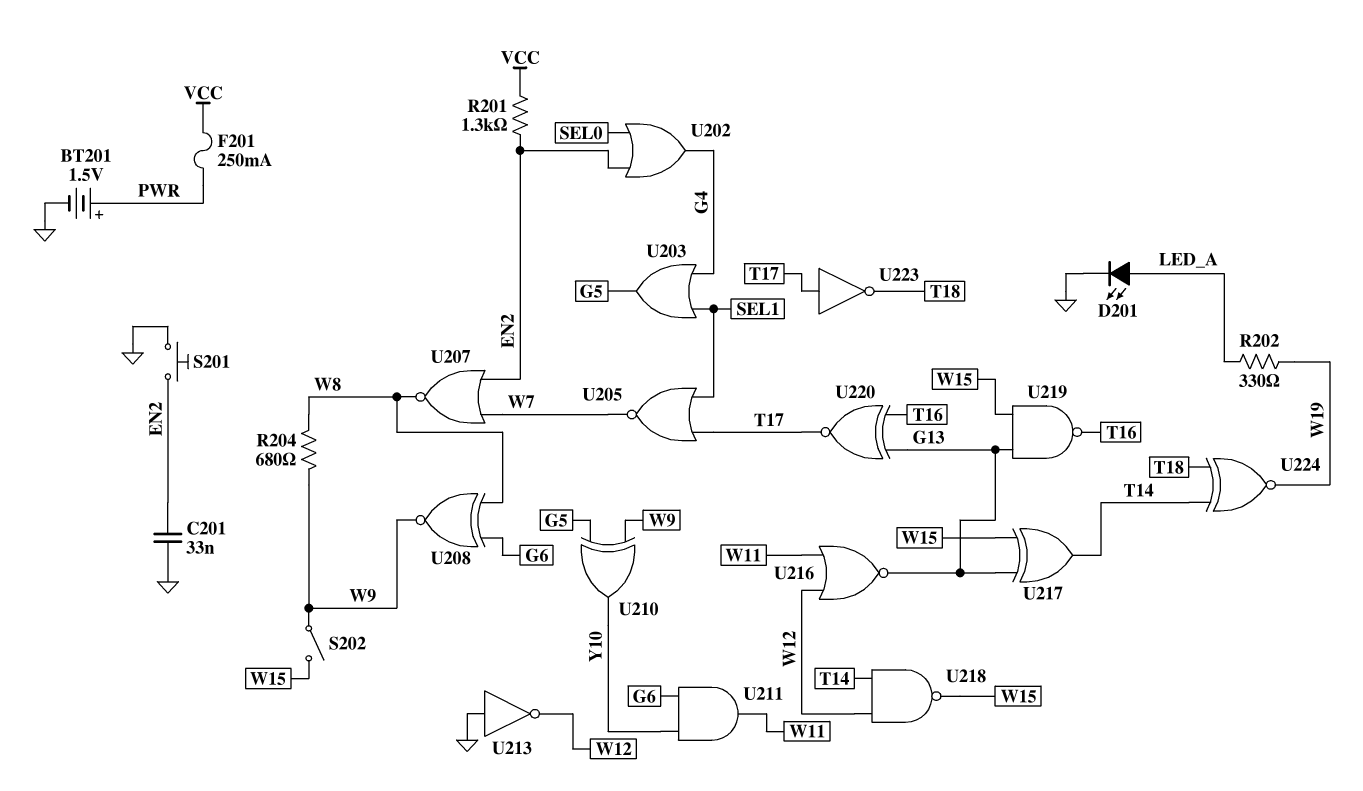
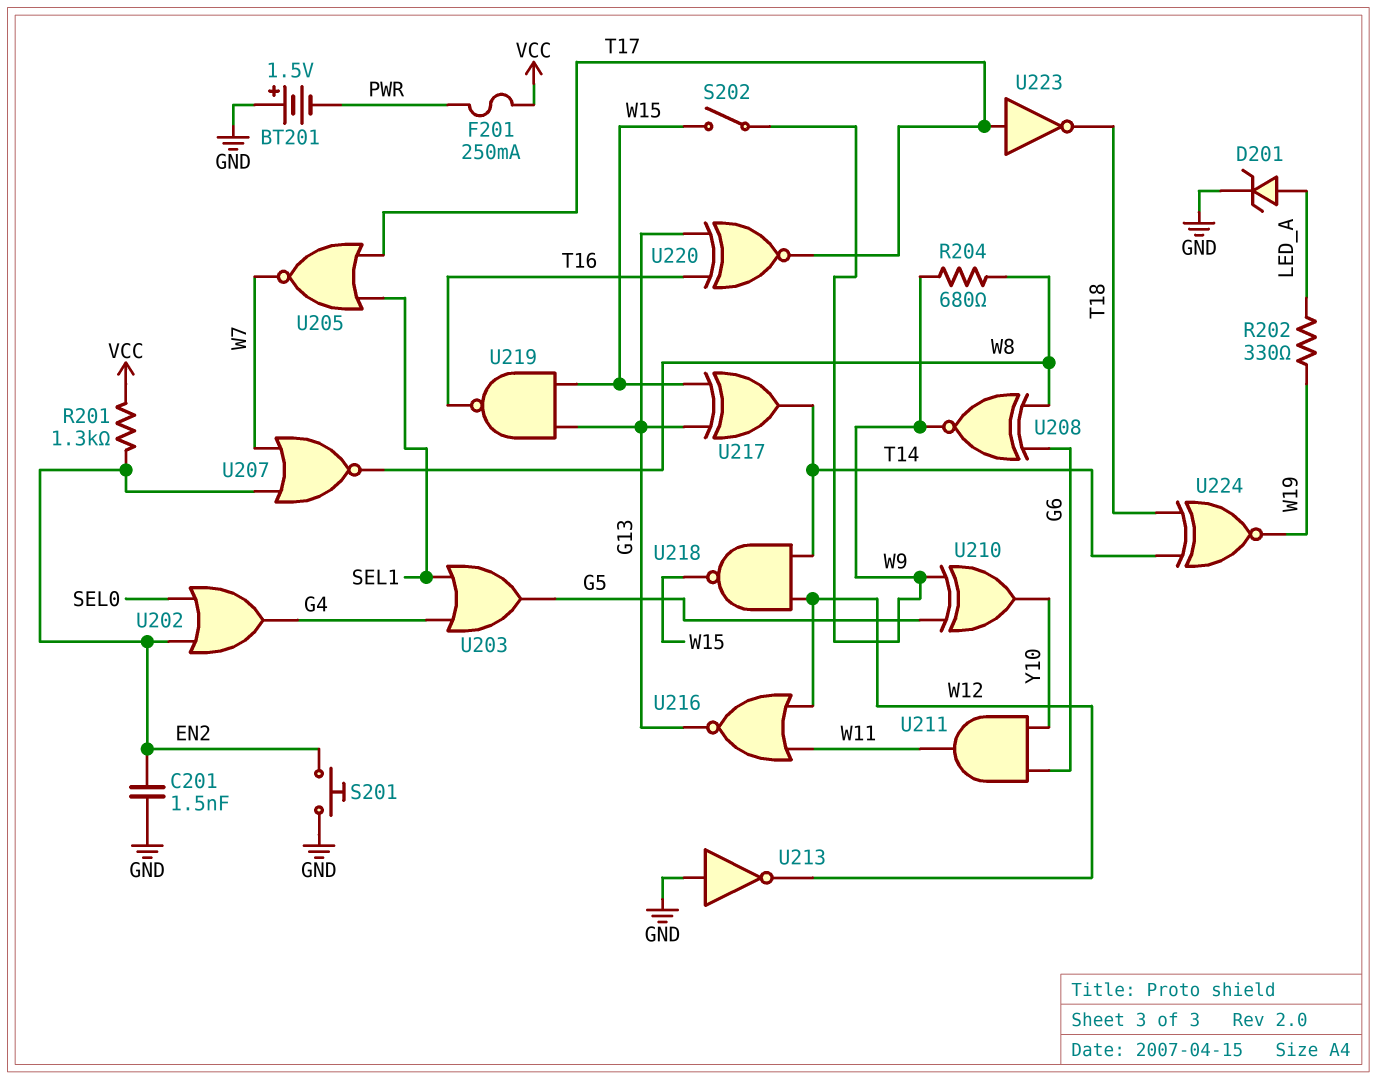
BT201: 1.5V (plus PWR, minus GND) -> 1.5V (plus GND, minus PWR)
C201: 33nF (EN2, GND) -> 1.5nF (EN2, GND)
D201: LED (A LED_A, K GND) -> zener (A LED_A, K GND)

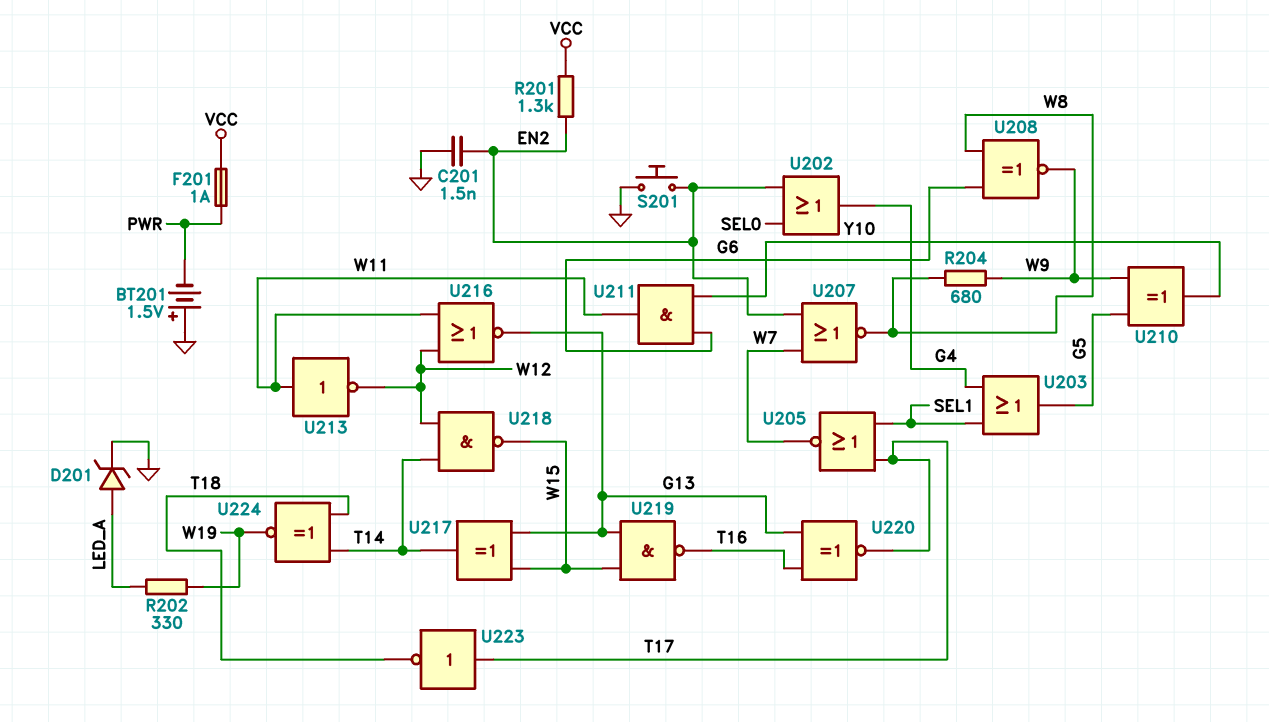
F201: 250mA (PWR, VCC) -> 1A (PWR, VCC)
S202: switch (W9, W15) -> none
U213: NOT (in GND, out W12) -> NOT (in W11, out W12)

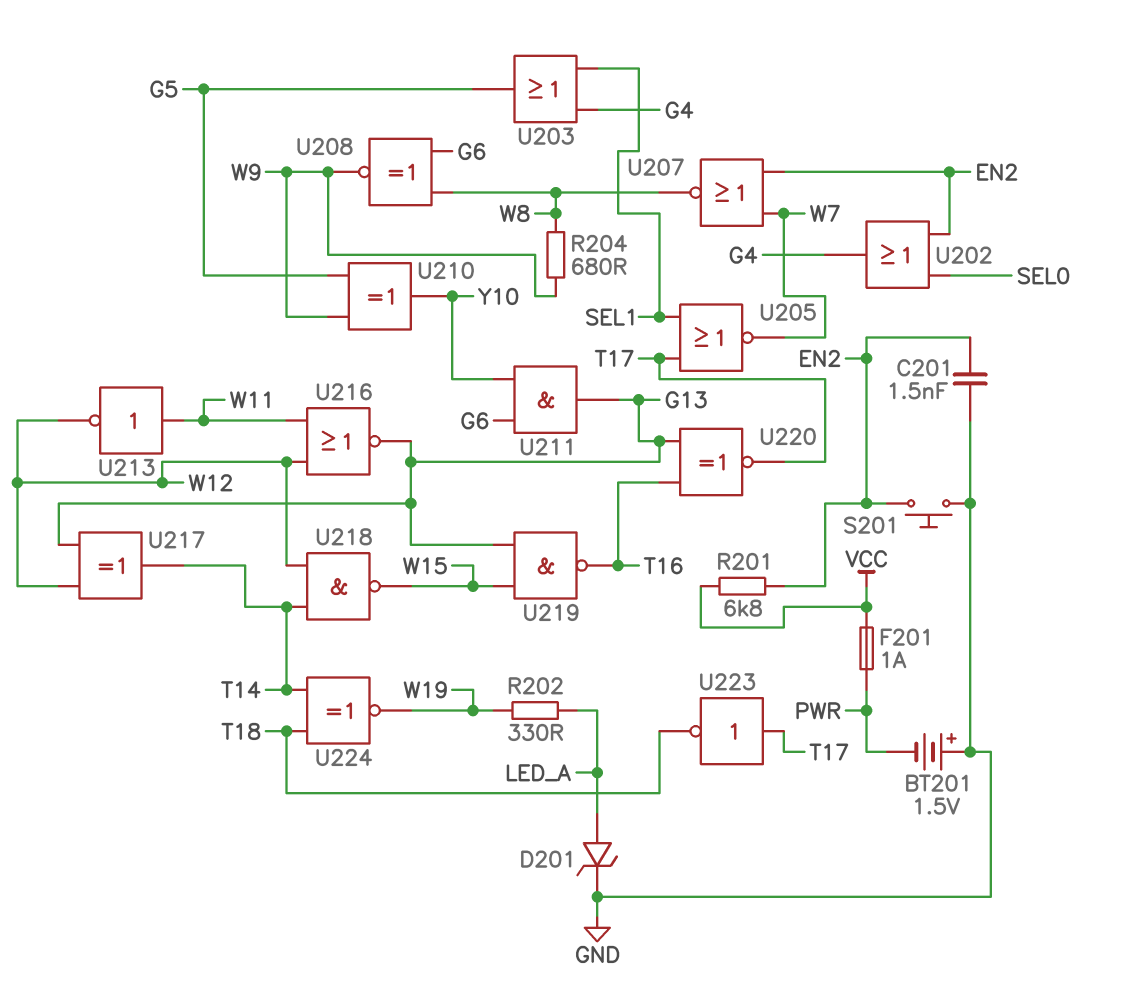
R201: 1.3k (EN2, VCC) -> 6.8k (EN2, VCC)
U211: AND (in G6, in Y10, out W11) -> AND (in G6, in Y10, out G13)
U217: XOR (in G13, in W15, out T14) -> XOR (in G13, in W12, out T14)

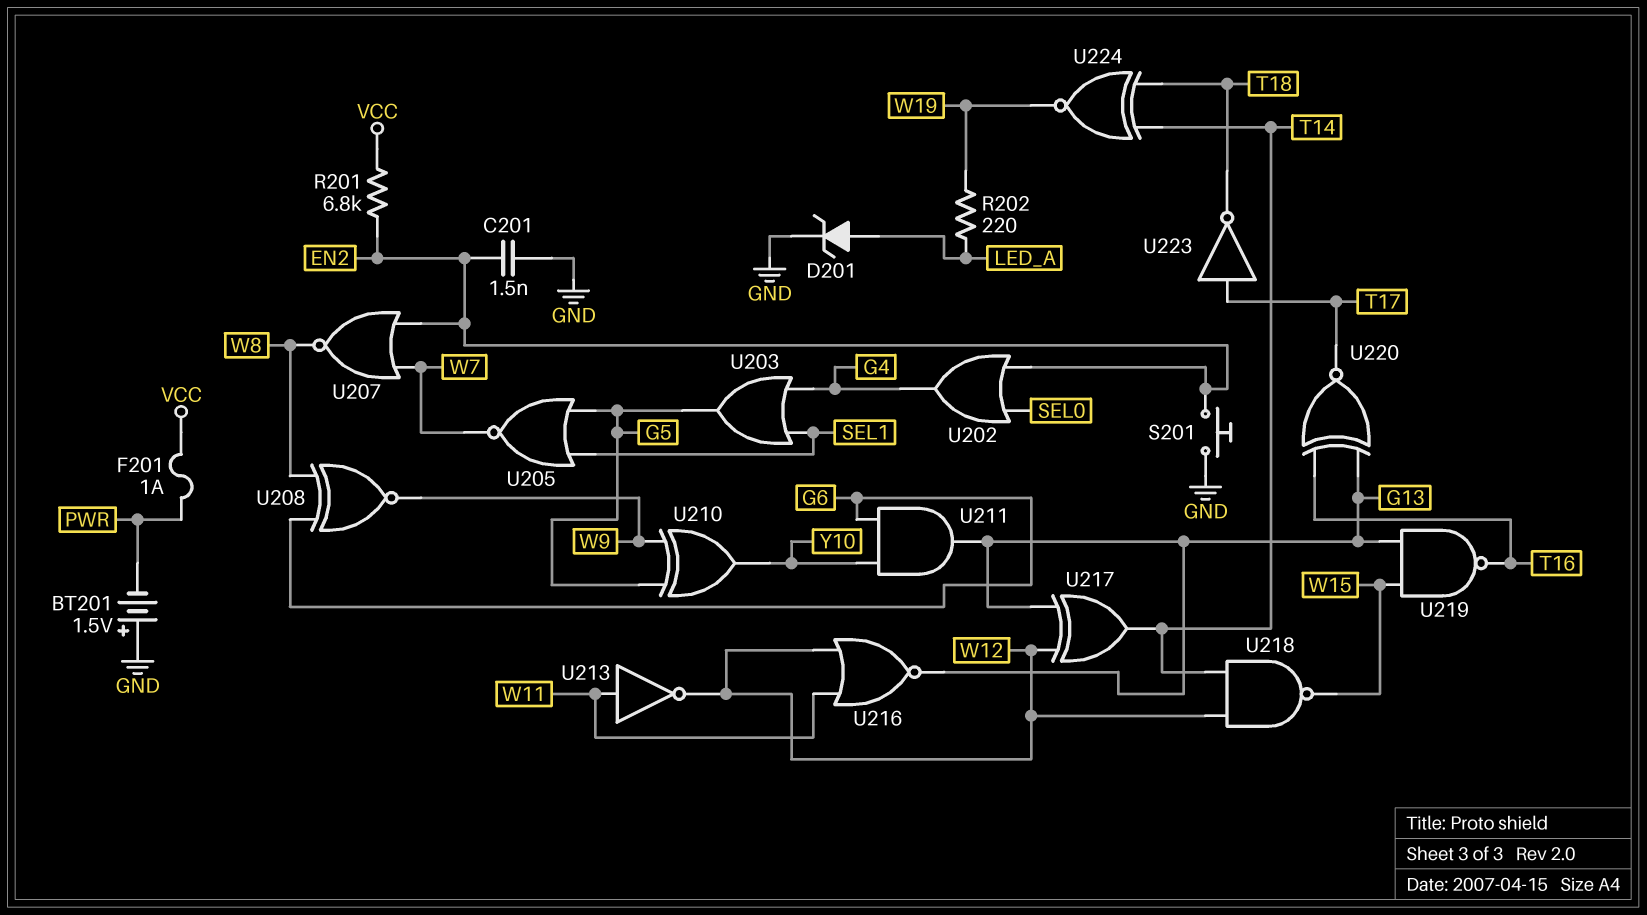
R202: 330 (LED_A, W19) -> 220 (LED_A, W19)
R204: 680 (W8, W9) -> none
U205: NOR (in SEL1, in T17, out W7) -> NOR (in G5, in SEL1, out W7)

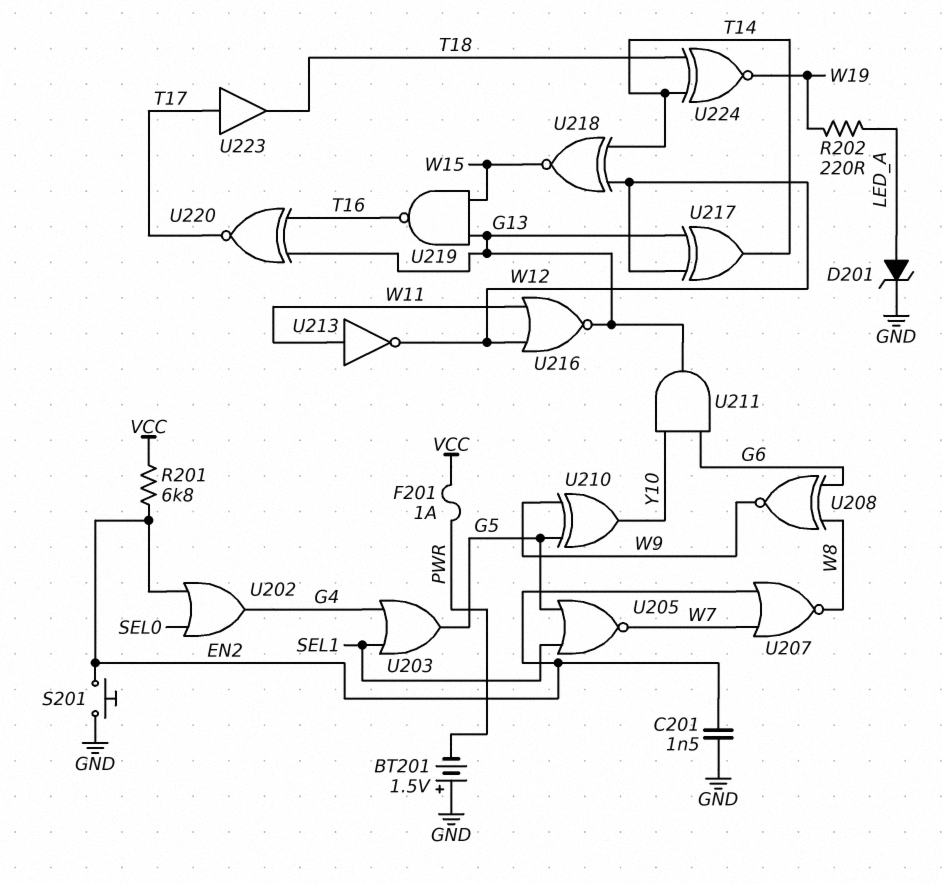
U218: NAND (in T14, in W12, out W15) -> XNOR (in T14, in W12, out W15)
U223: NOT (in T17, out T18) -> buffer (in T17, out T18)

